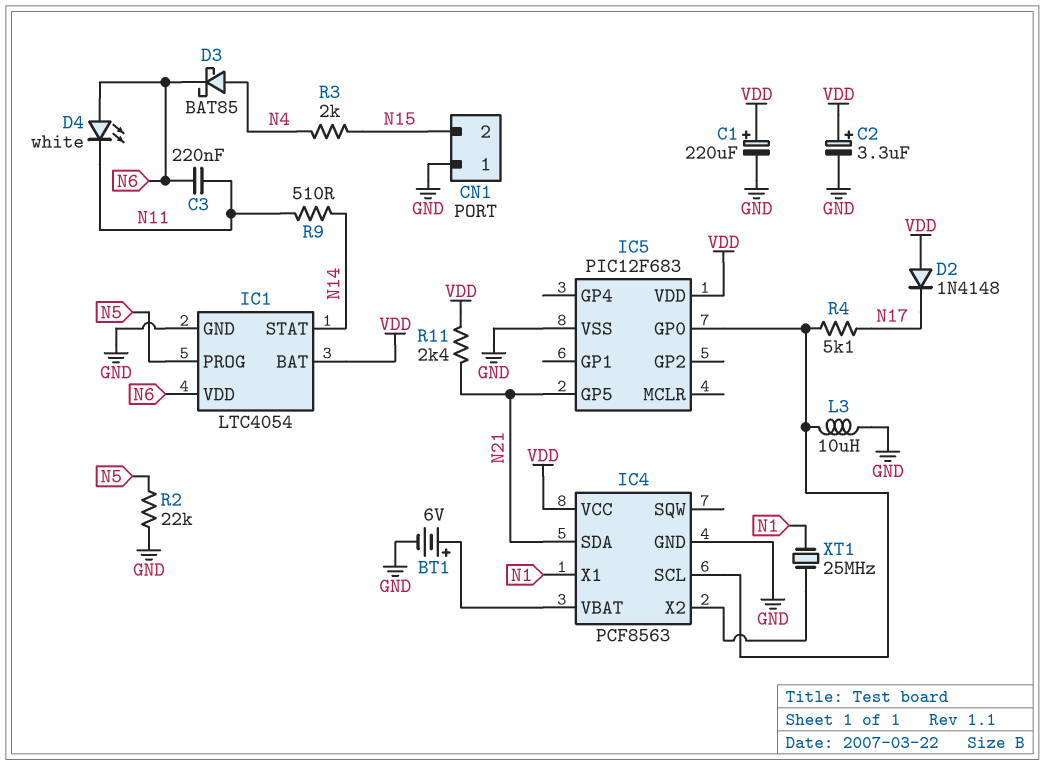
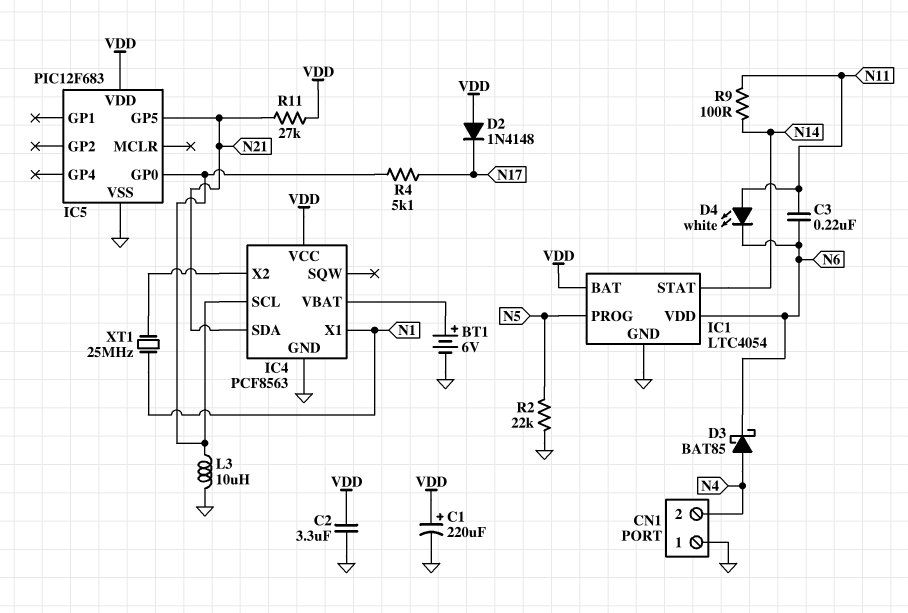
C2: 3.3uF (plus VDD, minus GND) -> 3.3uF (GND, VDD)
CN1 pin 2: N15 -> N4
D4: LED white (A N6, K N11) -> LED white (A N11, K N6)
R3: 2k (N4, N15) -> none
R9: 510 (N11, N14) -> 100 (N11, N14)
R11: 2.4k (N21, VDD) -> 27k (N21, VDD)

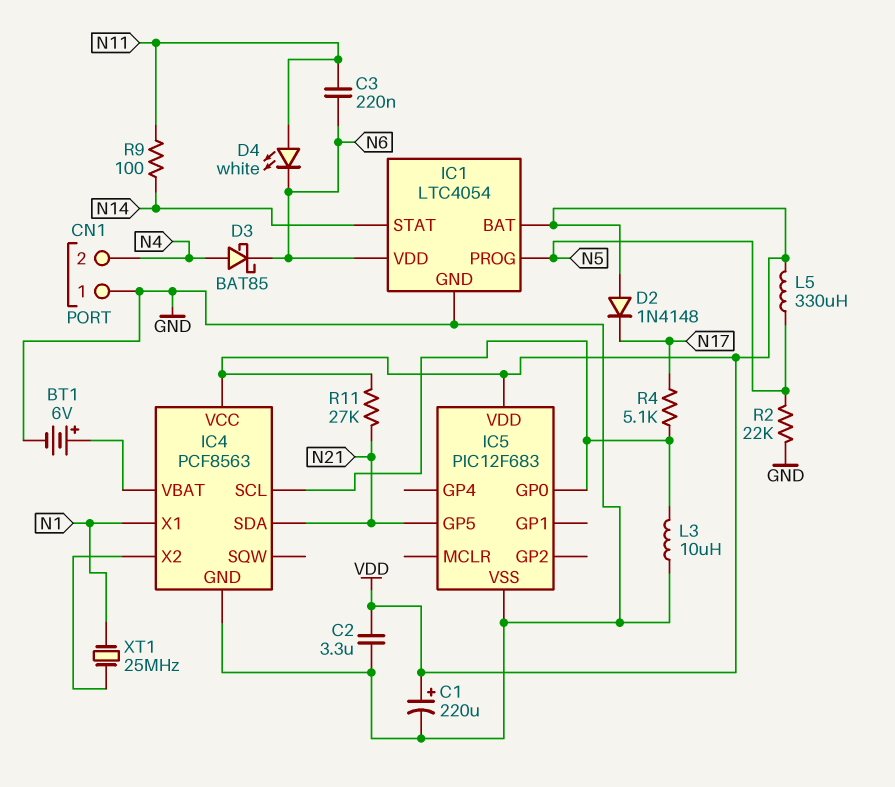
L5: none -> 330uH (N5, VDD)

